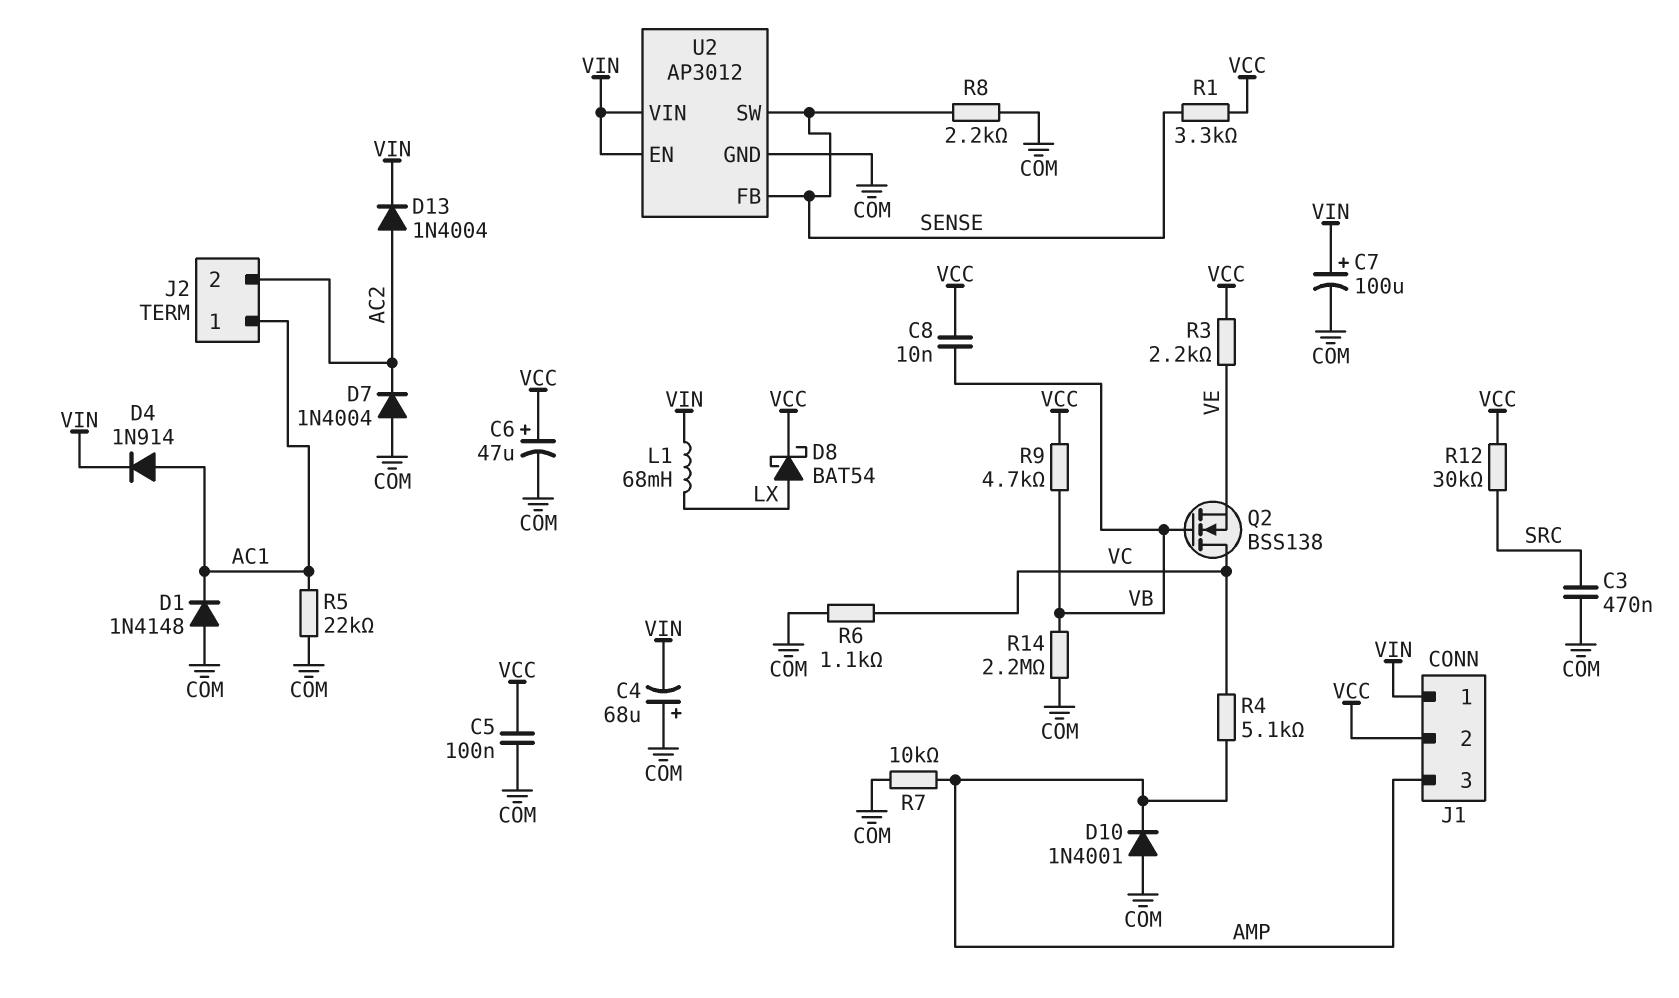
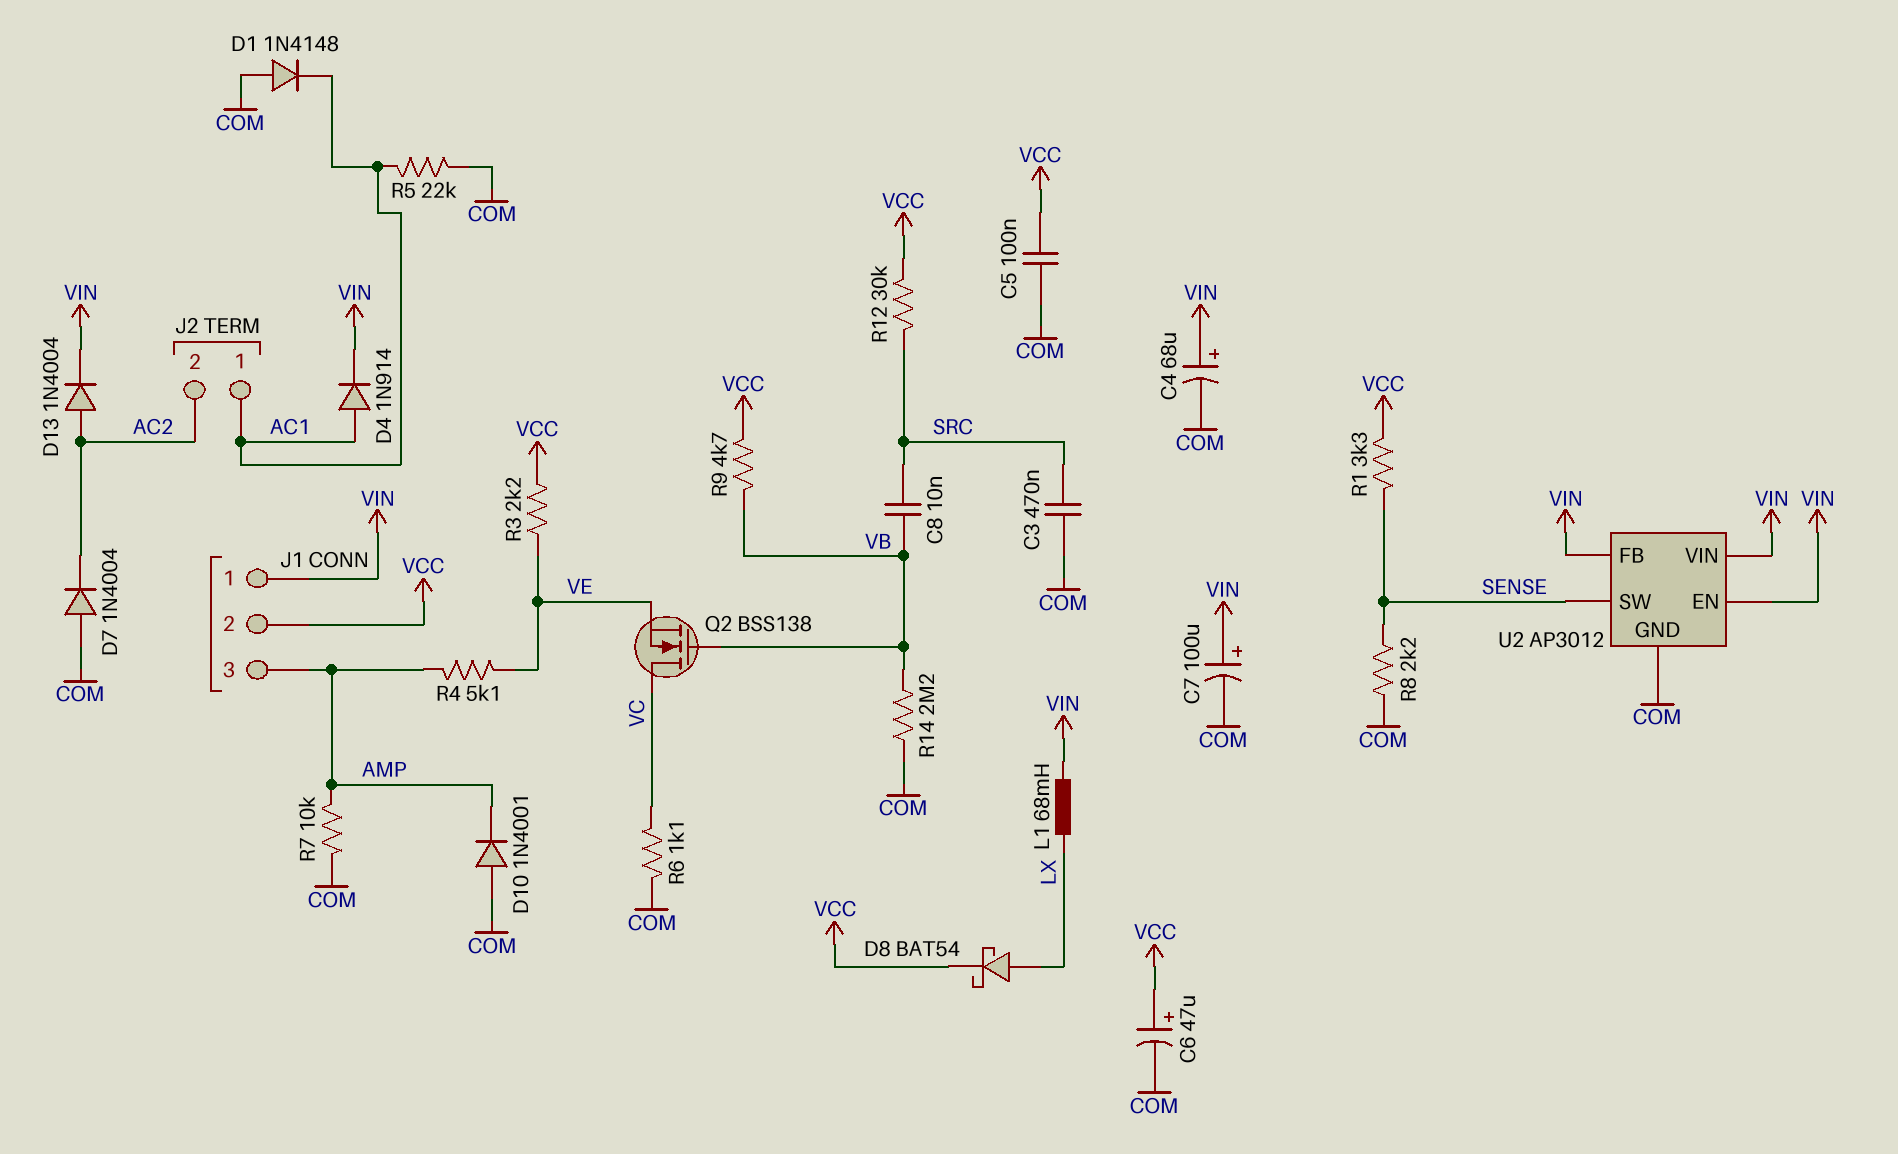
C4: 68uF (plus COM, minus VIN) -> 68uF (plus VIN, minus COM)
C8: 10nF (VB, VCC) -> 10nF (SRC, VB)
R4: 5.1k (AMP, VC) -> 5.1k (AMP, VE)
U2 pin FB: SENSE -> VIN

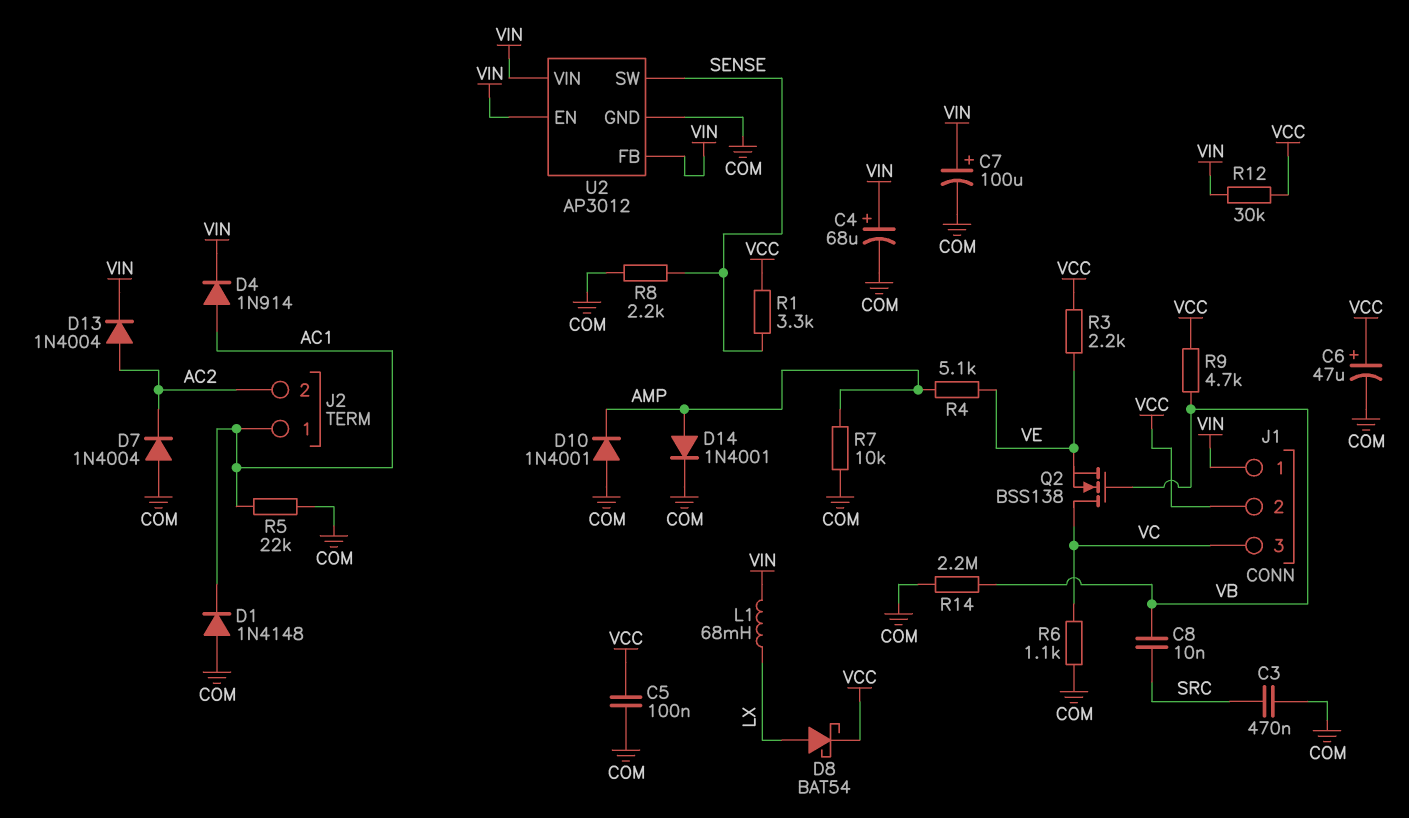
D14: none -> diode 1N4001 (A AMP, K COM)
J1 pin 3: AMP -> VC
R12: 30k (SRC, VCC) -> 30k (VCC, VIN)

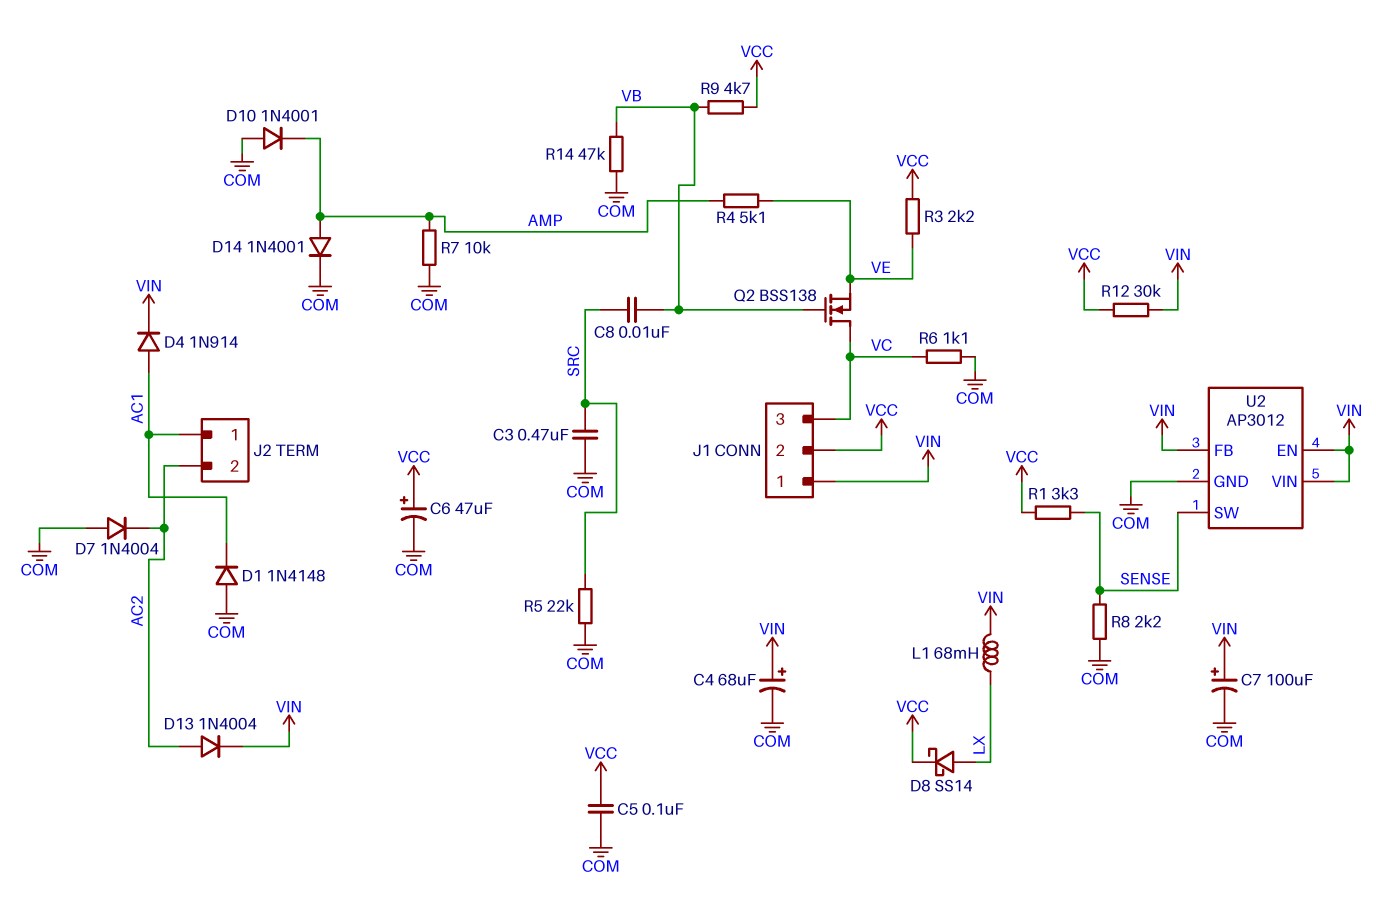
D8: schottky BAT54 (A LX, K VCC) -> schottky SS14 (A LX, K VCC)
R5: 22k (AC1, COM) -> 22k (COM, SRC)
R14: 2.2M (COM, VB) -> 47k (COM, VB)

